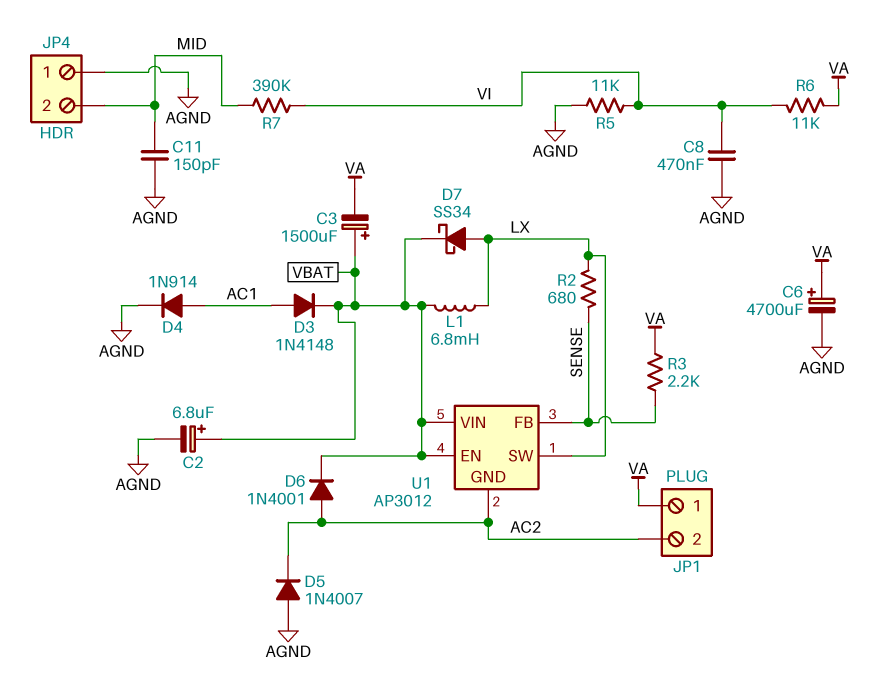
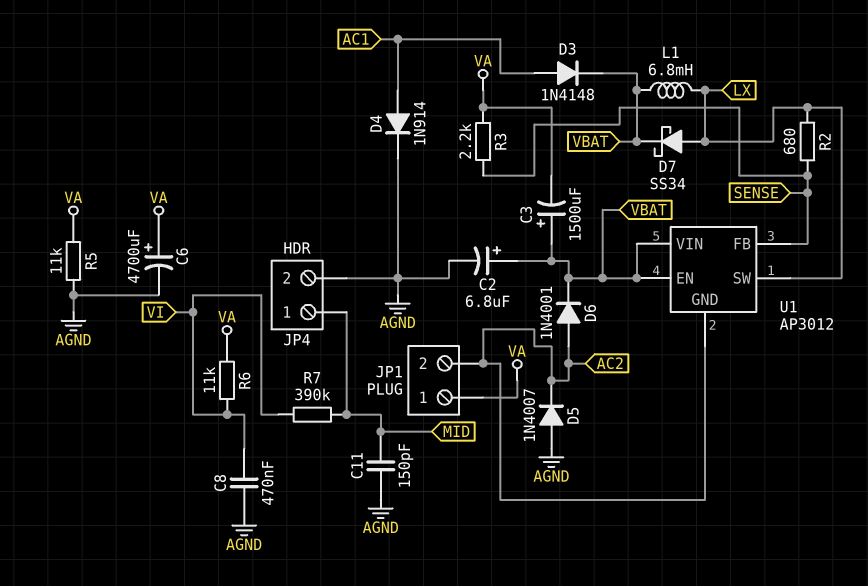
JP4 pin 1: AGND -> MID
JP4 pin 2: MID -> AGND
R5: 11k (AGND, VI) -> 11k (AGND, VA)

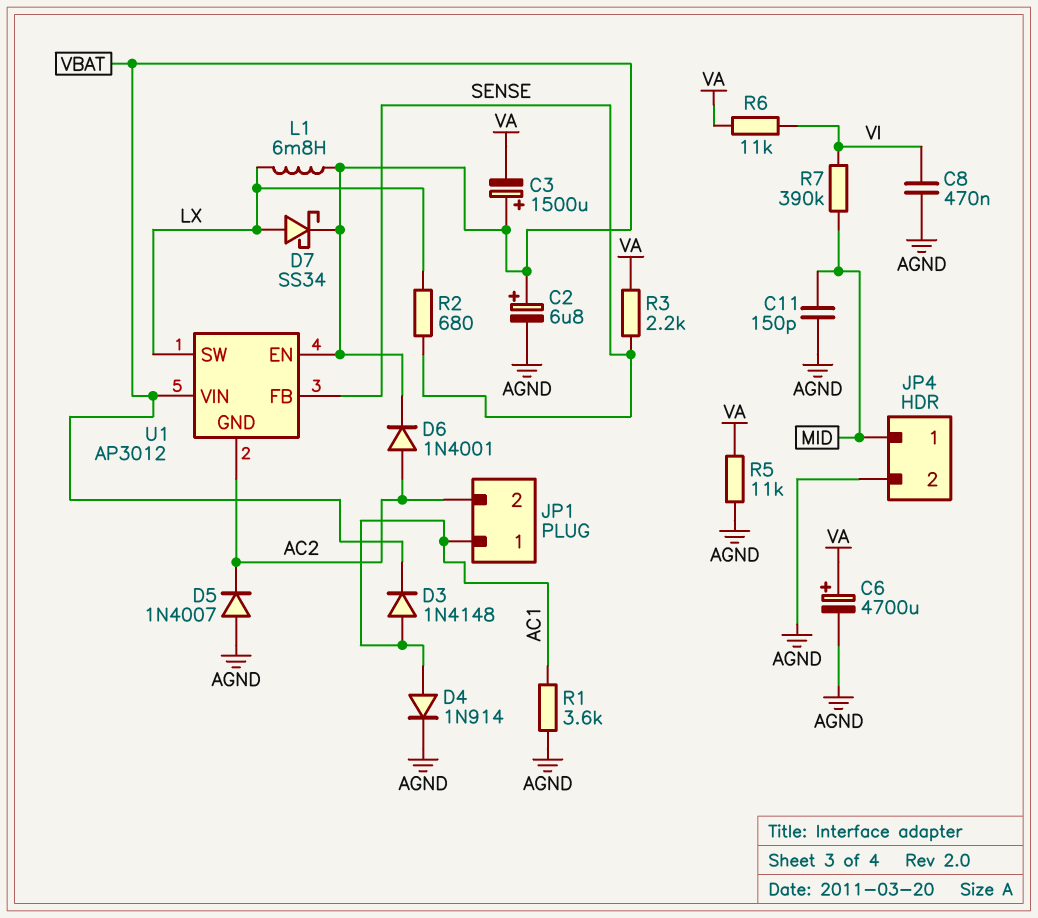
JP1 pin 1: VA -> AC1
R1: none -> 3.6k (AC1, AGND)

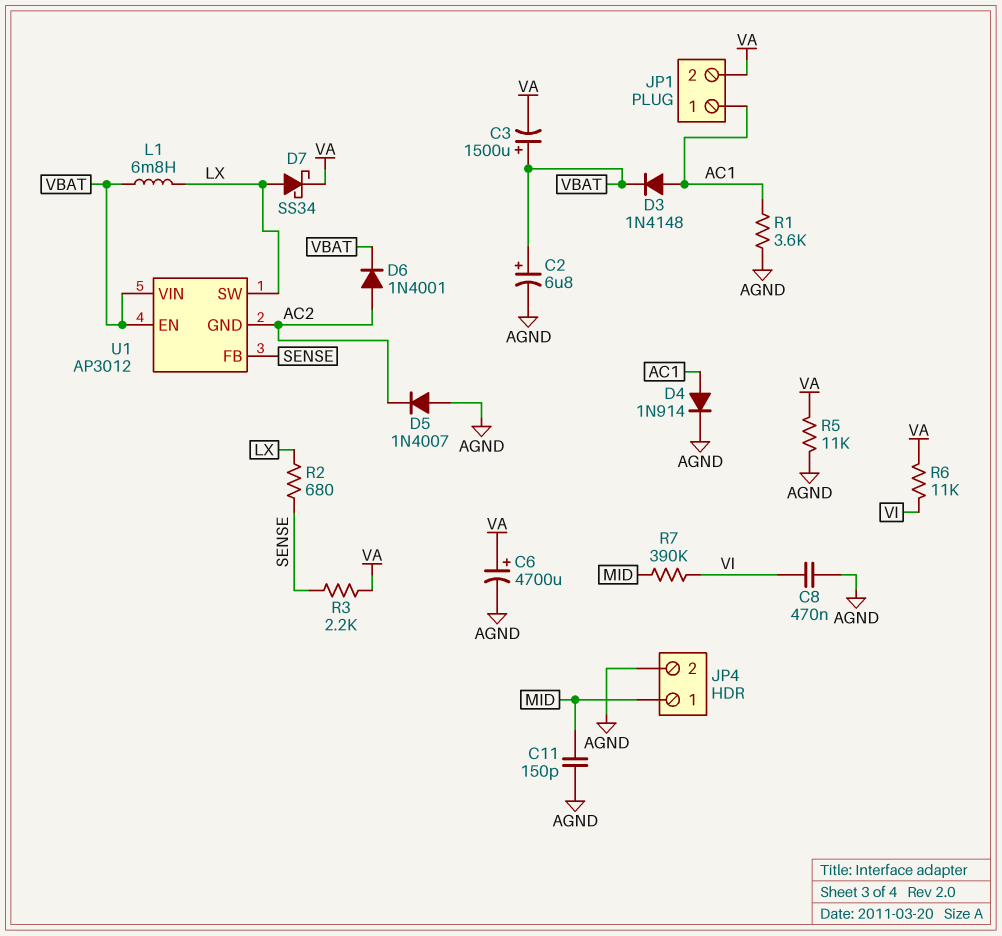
D7: schottky SS34 (A LX, K VBAT) -> schottky SS34 (A LX, K VA)
JP1 pin 2: AC2 -> VA

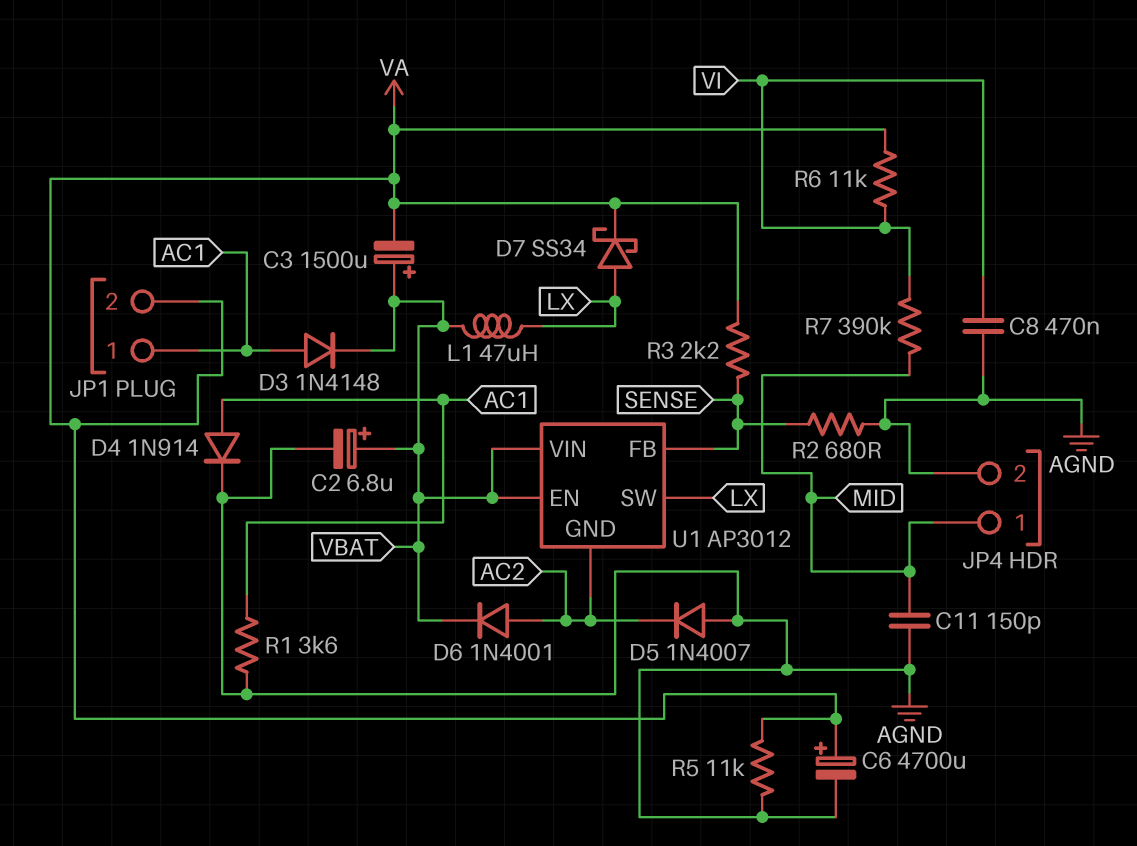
L1: 6.8mH (LX, VBAT) -> 47uH (LX, VBAT)
R2: 680 (LX, SENSE) -> 680 (AGND, SENSE)

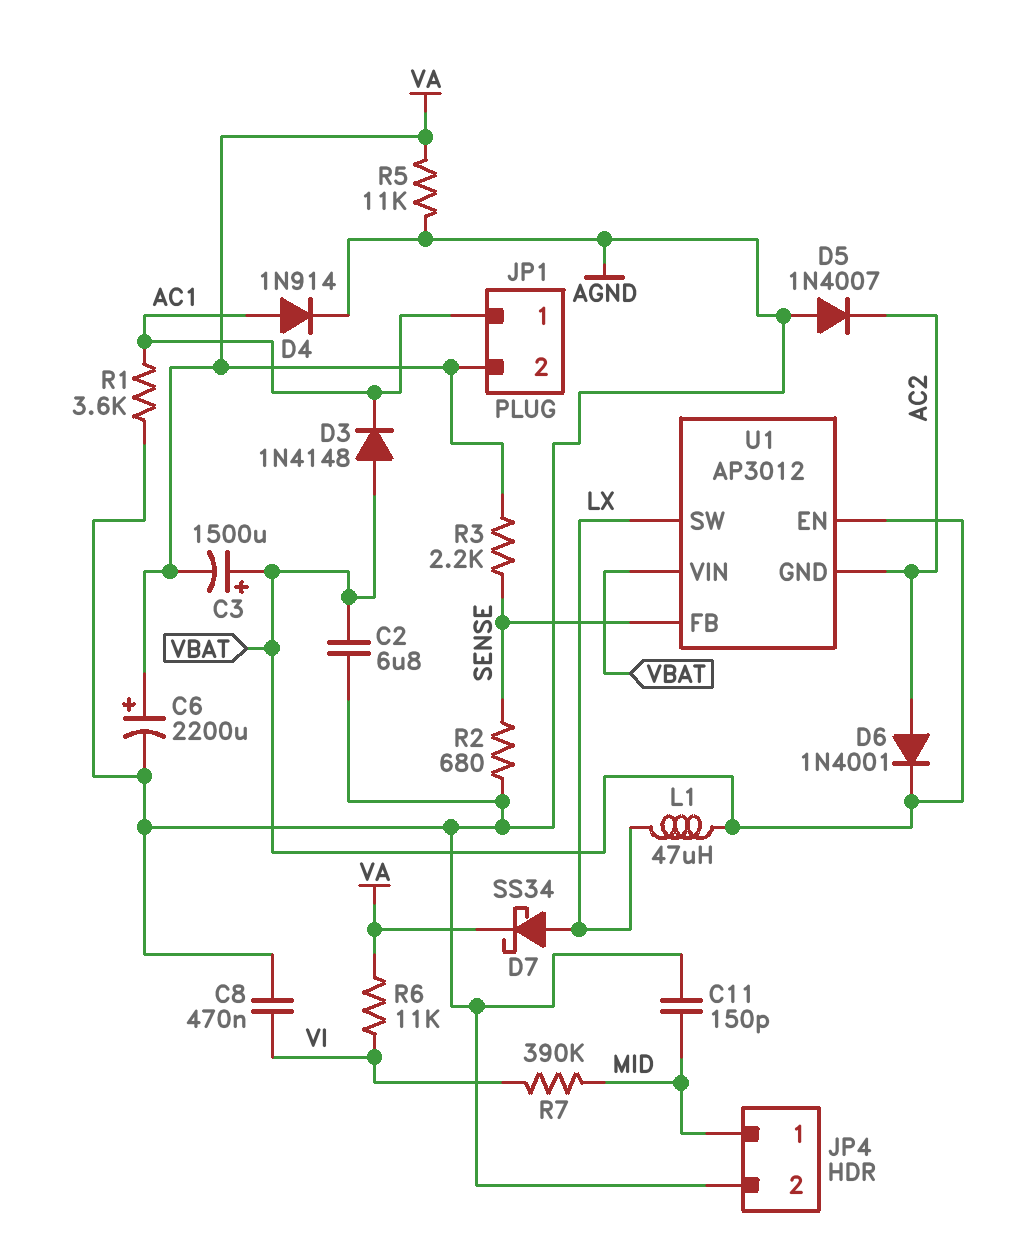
C2: 6.8uF (plus VBAT, minus AGND) -> 6.8uF (AGND, VBAT)
C6: 4700uF (plus VA, minus AGND) -> 2200uF (plus VA, minus AGND)
D3: diode 1N4148 (A AC1, K VBAT) -> diode 1N4148 (A VBAT, K AC1)

